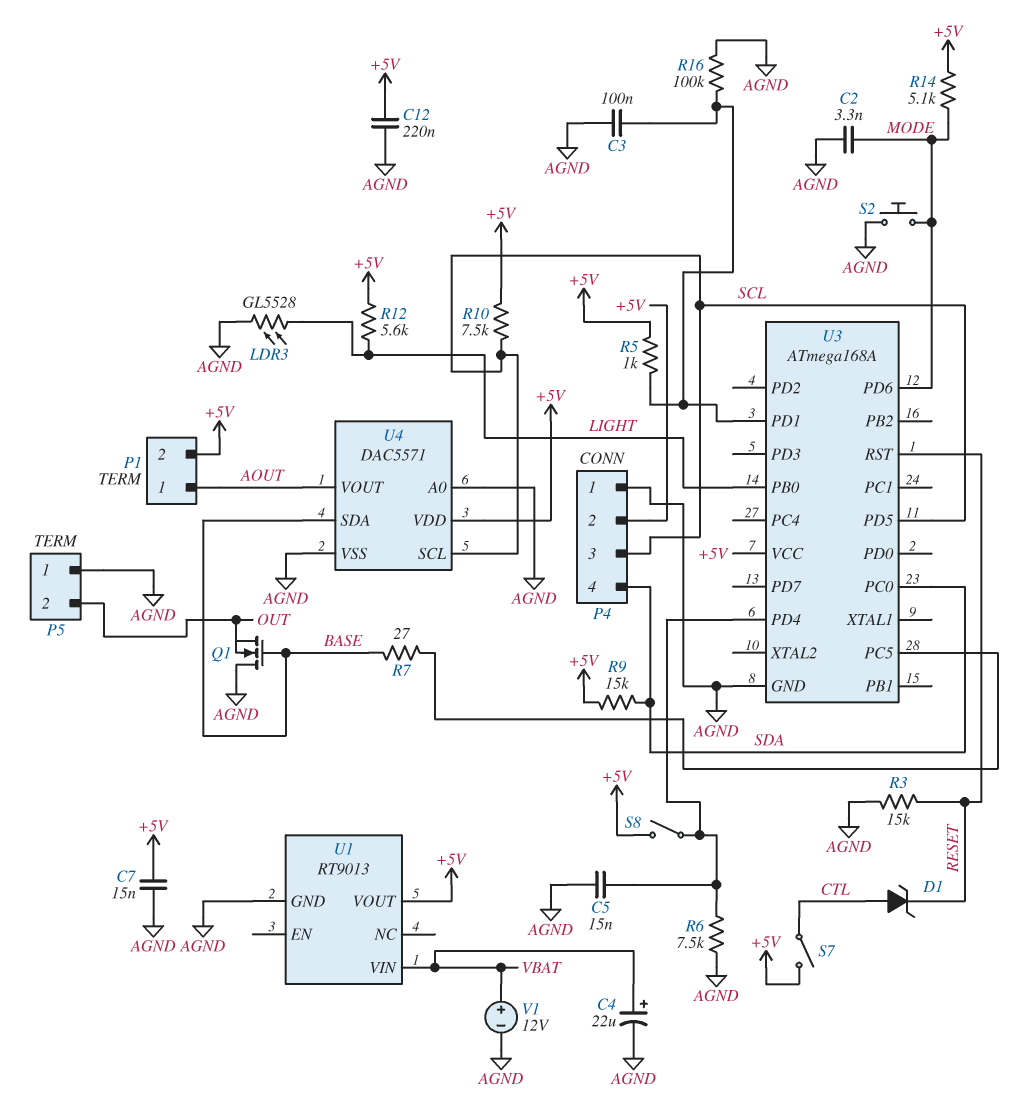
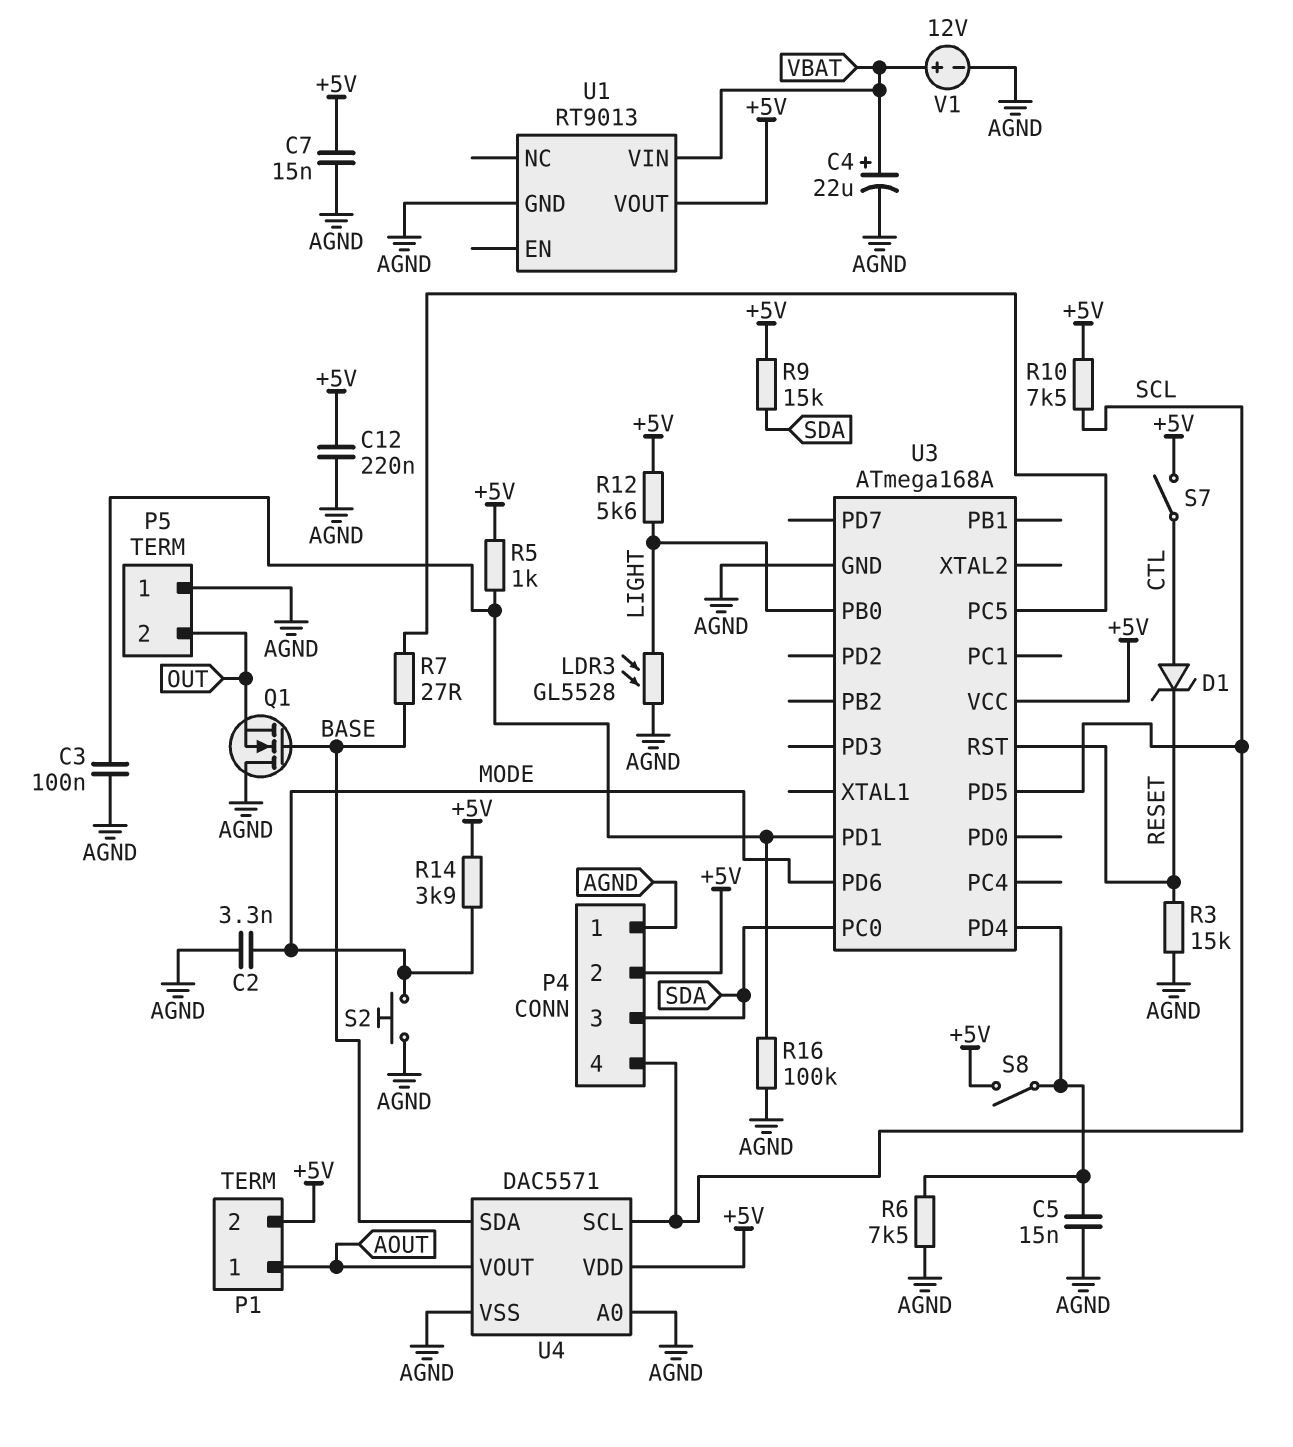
P4 pin 3: SCL -> SDA
P4 pin 4: SDA -> SCL
R14: 5.1k (+5V, MODE) -> 3.9k (+5V, MODE)

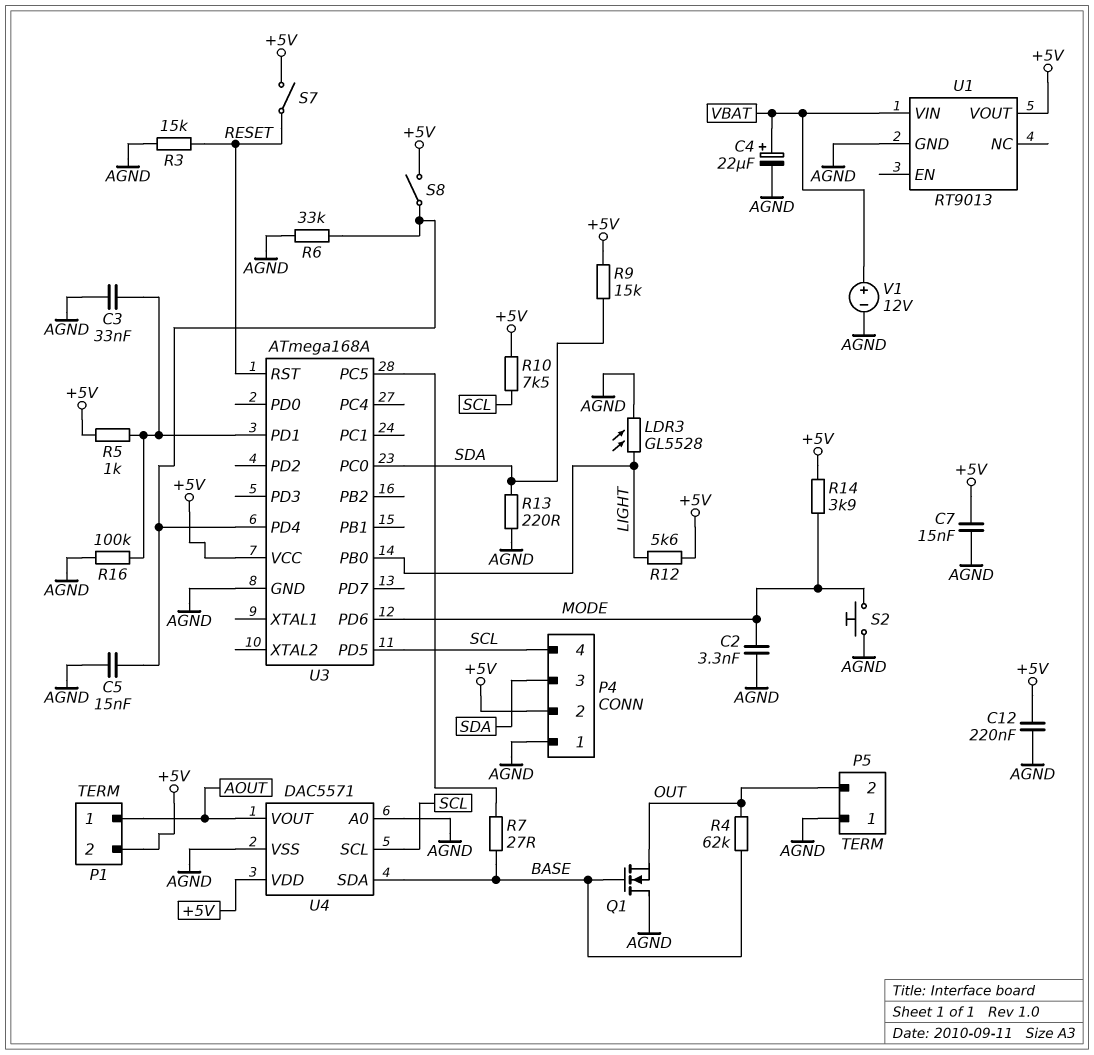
C3: 100nF (AGND, U3/PD1) -> 33nF (AGND, U3/PD1)
D1: zener (A CTL, K RESET) -> none
R4: none -> 62k (BASE, OUT)
R6: 7.5k (AGND, U3/PD4) -> 33k (AGND, U3/PD4)
R13: none -> 220 (AGND, SDA)
S7: switch (+5V, CTL) -> switch (+5V, RESET)

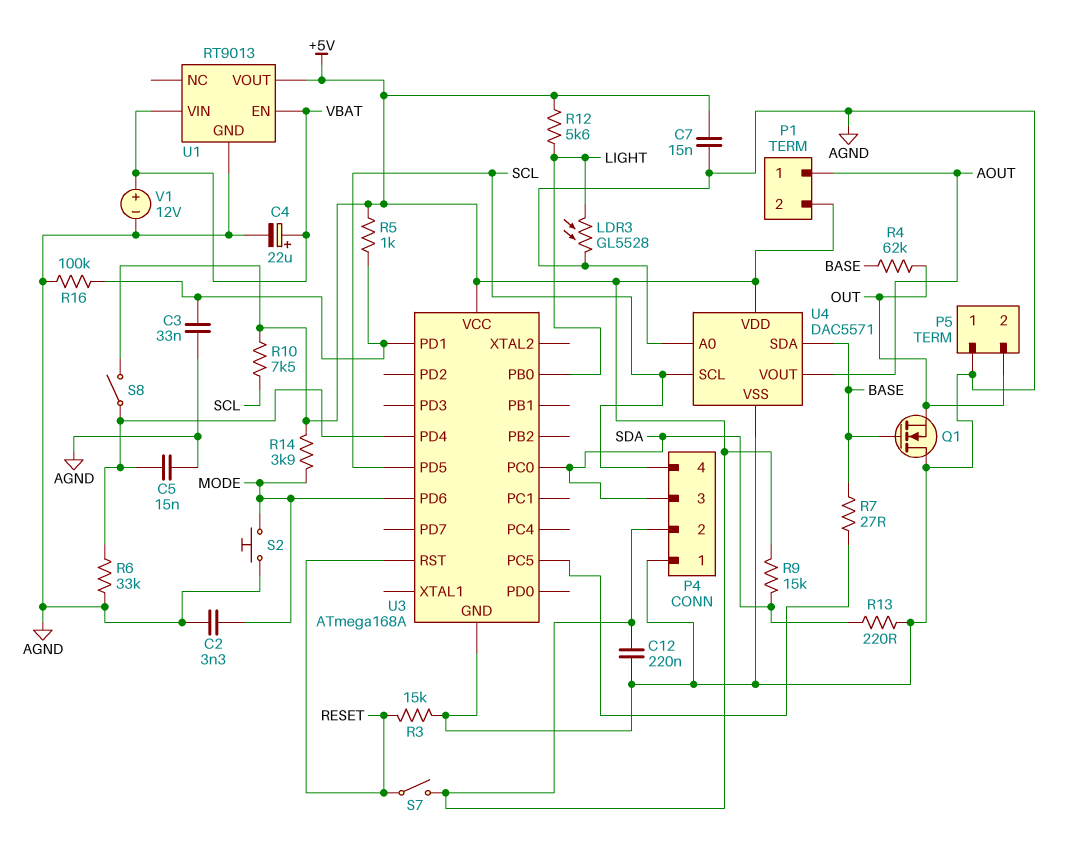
U1 pin EN: none -> VBAT

